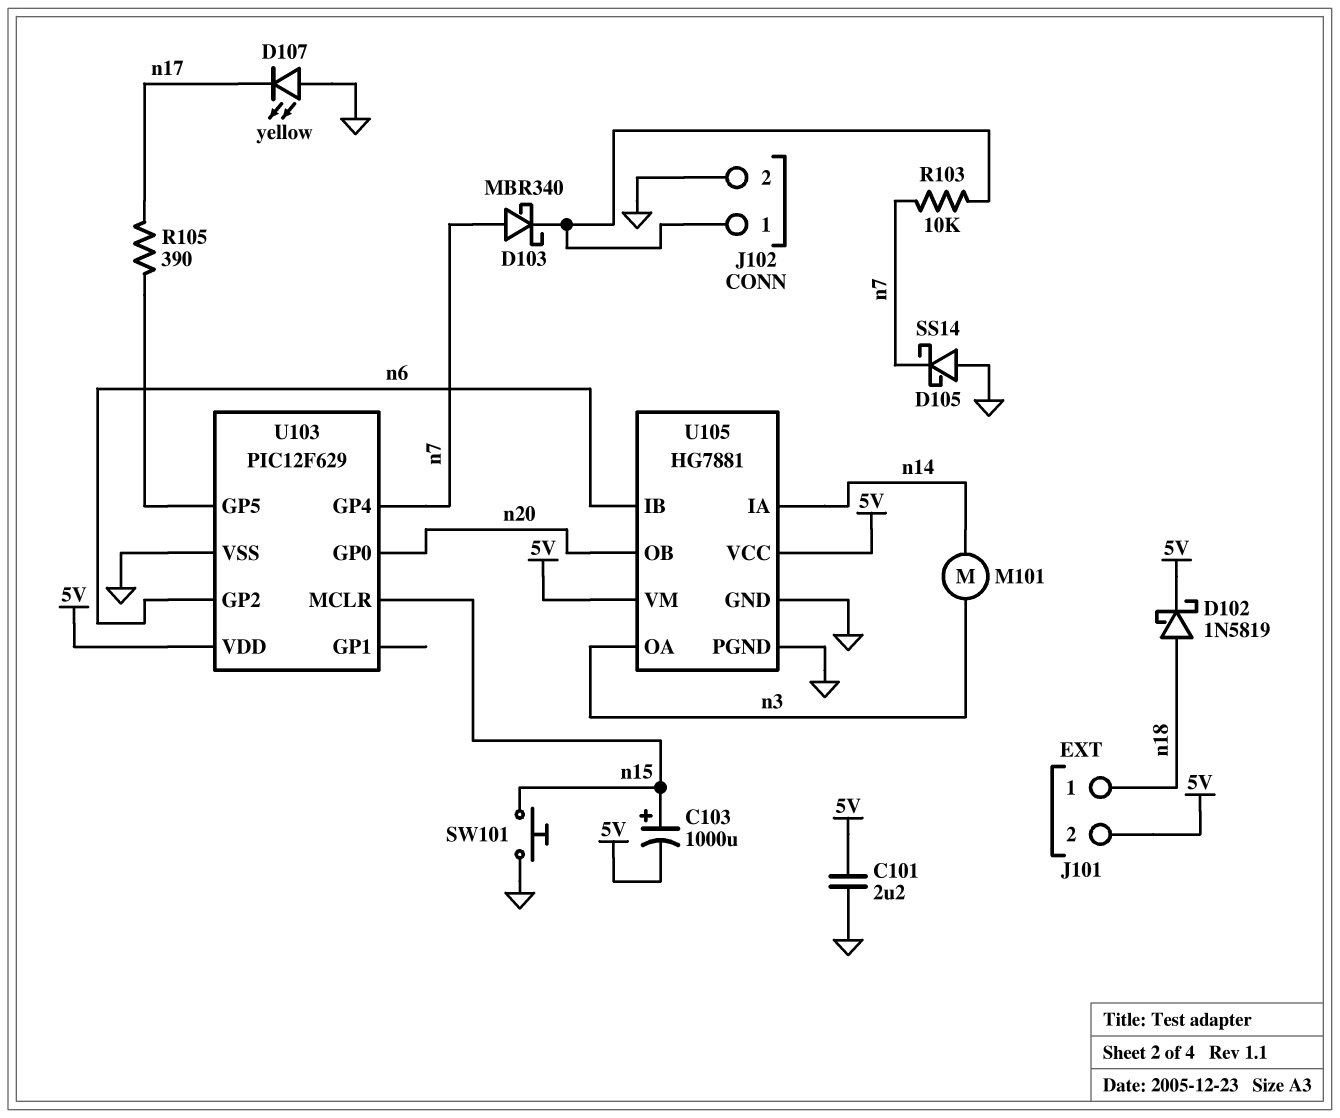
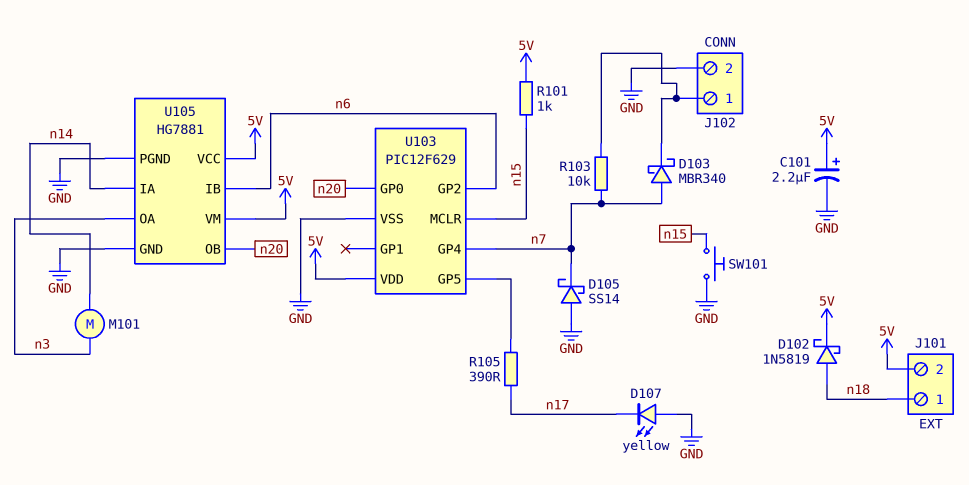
C101: 2.2uF (5V, GND) -> 2.2uF (plus 5V, minus GND)
C103: 1000uF (plus n15, minus 5V) -> none
R101: none -> 1k (5V, n15)

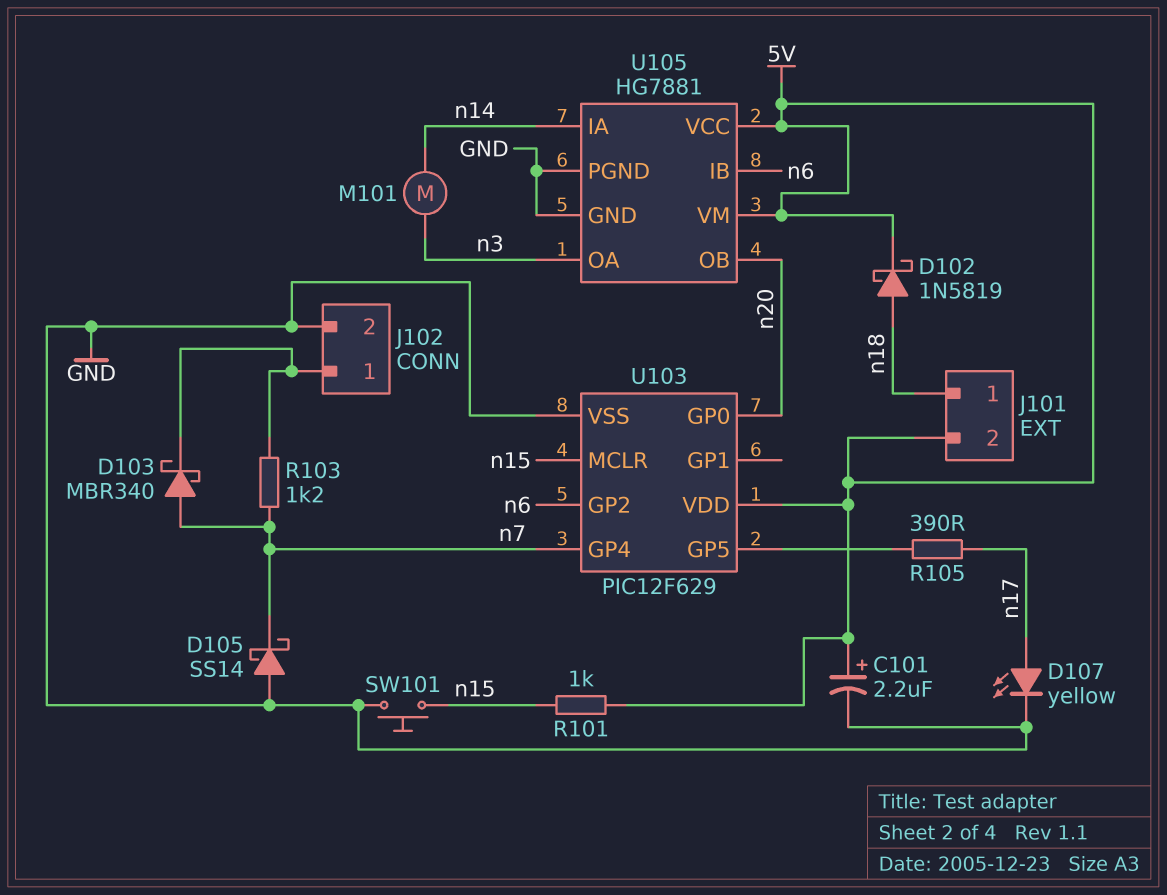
D107: LED yellow (A GND, K n17) -> LED yellow (A n17, K GND)
R103: 10k (J102/1, n7) -> 1.2k (J102/1, n7)

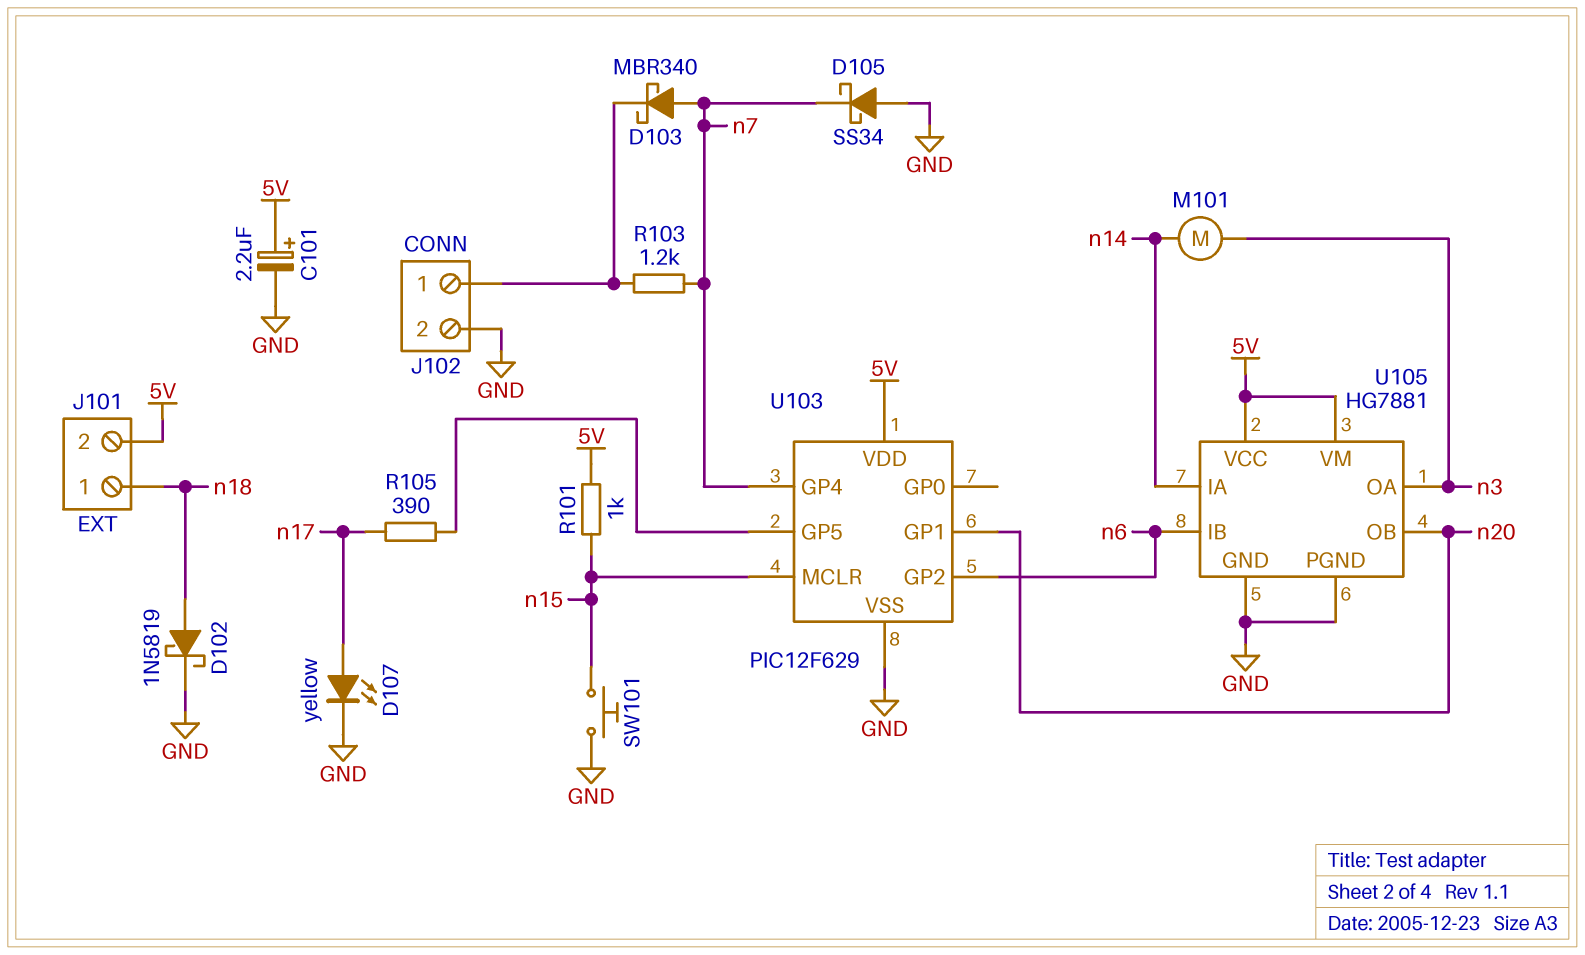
D102: schottky 1N5819 (A n18, K 5V) -> schottky 1N5819 (A n18, K GND)
D105: schottky SS14 (A GND, K n7) -> schottky SS34 (A GND, K n7)
U103 pin GP0: n20 -> none
U103 pin GP1: none -> n20

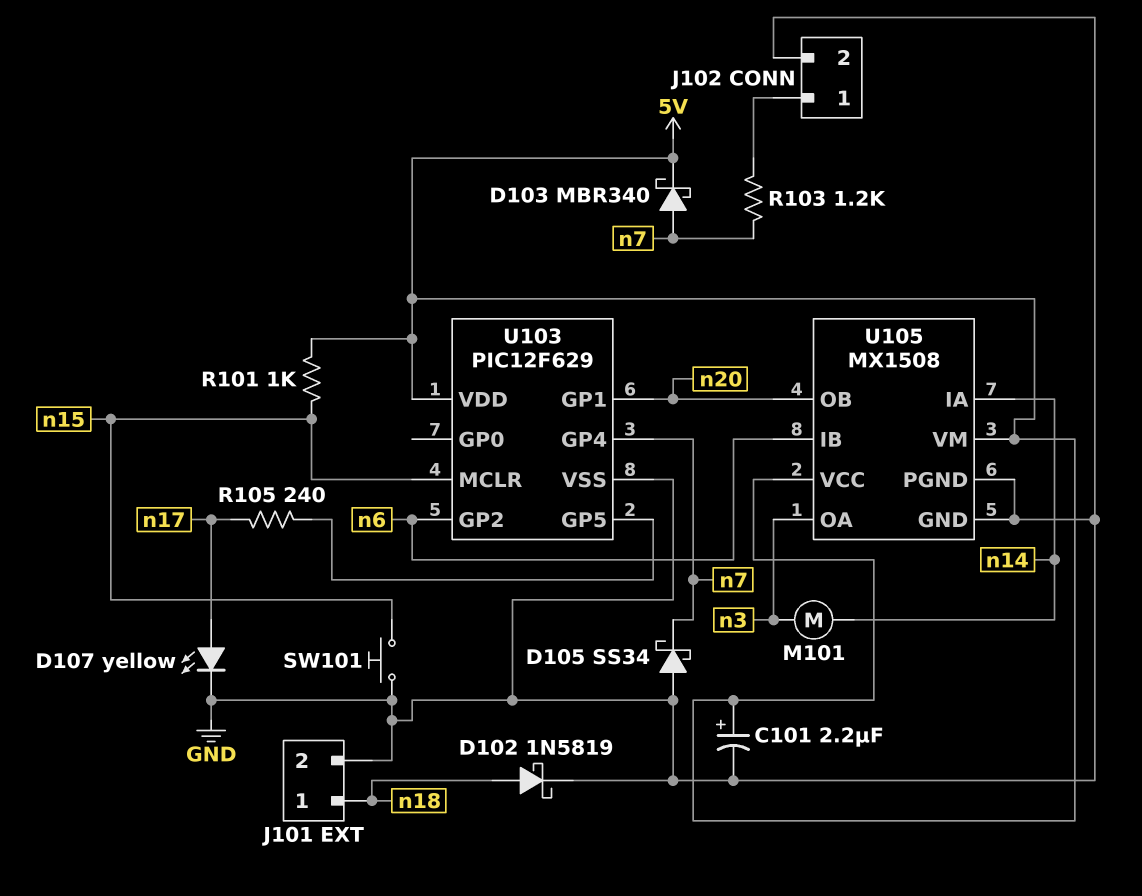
D103: schottky MBR340 (A n7, K J102/1) -> schottky MBR340 (A n7, K 5V)
J101 pin 2: 5V -> GND
R105: 390 (U103/GP5, n17) -> 240 (U103/GP5, n17)
U105: HG7881 -> MX1508

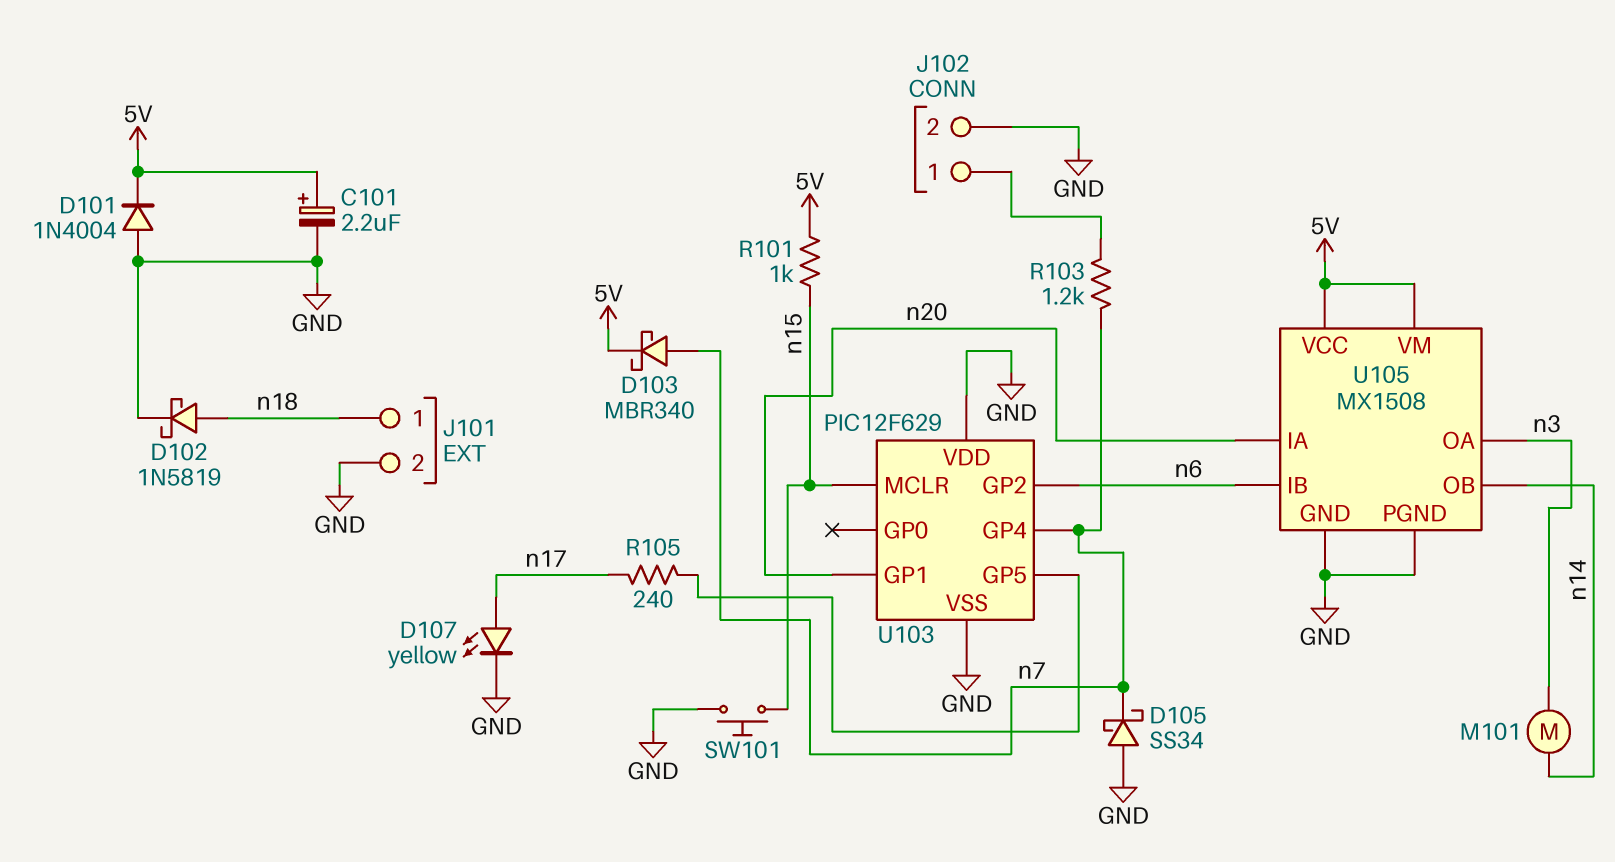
D101: none -> diode 1N4004 (A GND, K 5V)
U103 pin VDD: 5V -> GND
U105 pin IA: n14 -> n20
U105 pin OB: n20 -> n14

